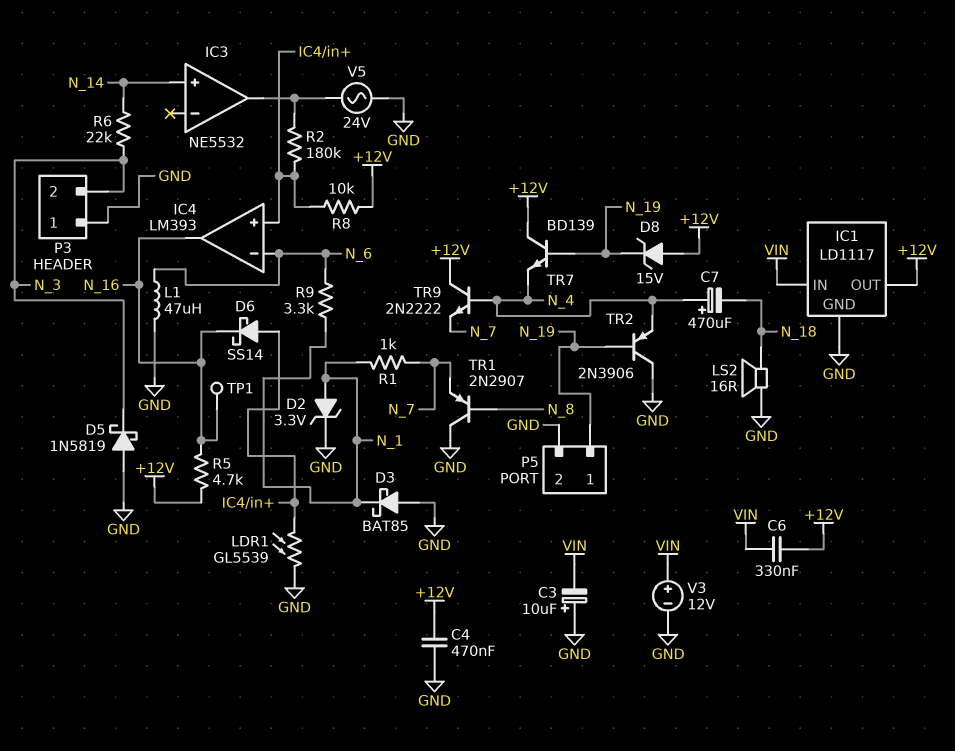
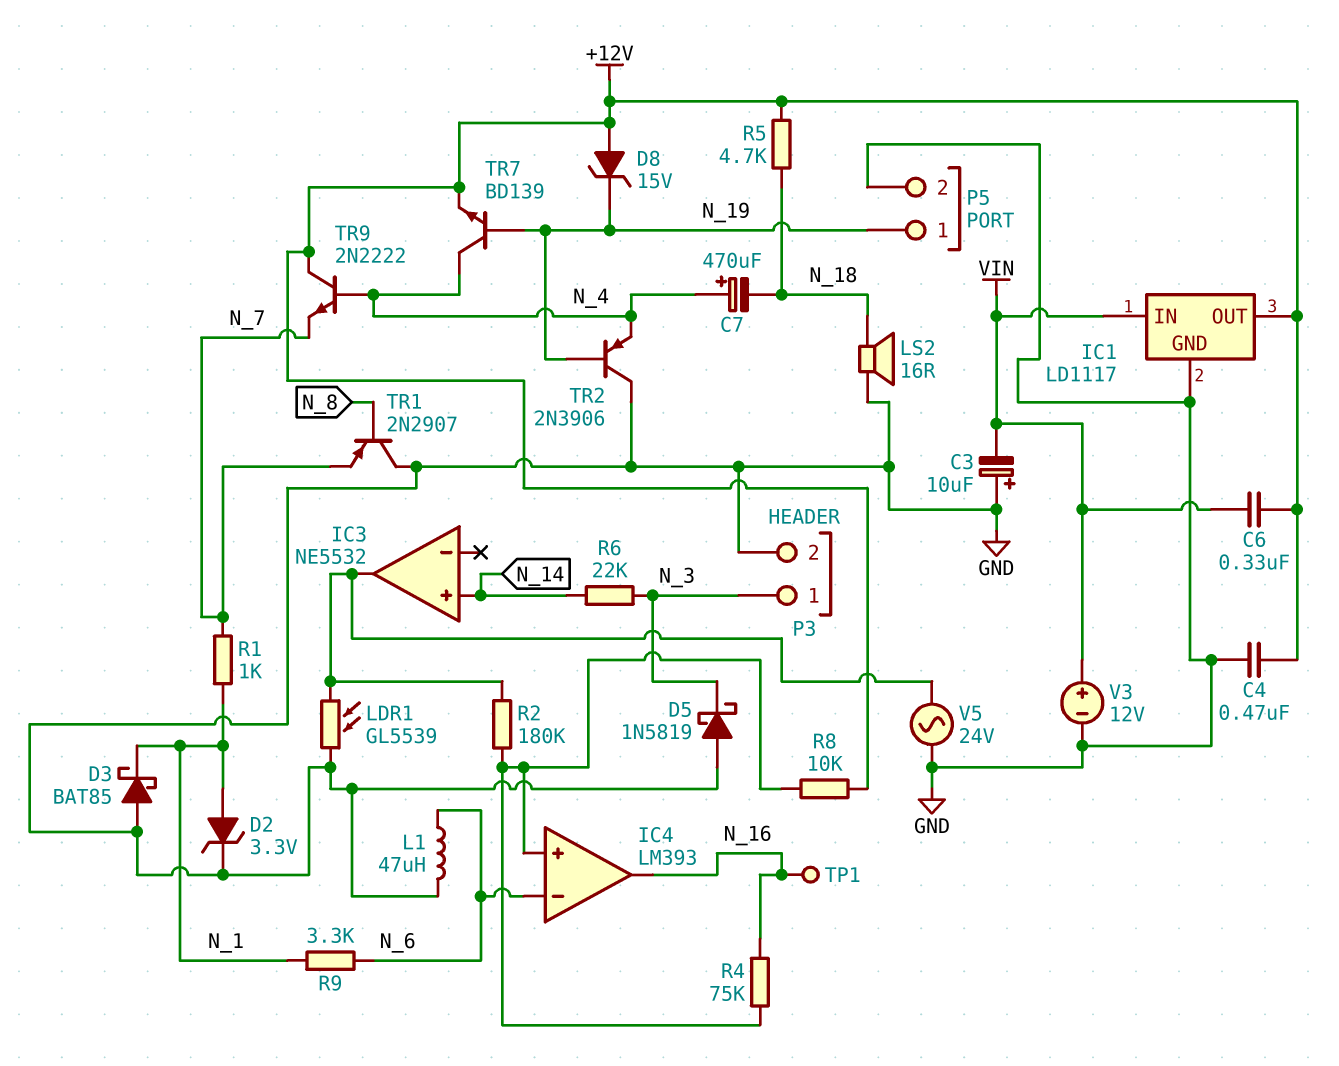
D6: schottky SS14 (A IC4/in+, K N_16) -> none
LDR1: GL5539 (GND, IC4/in+) -> GL5539 (GND, IC3/out)
P3 pin 1: GND -> N_3
P3 pin 2: N_3 -> GND
R4: none -> 75k (IC4/in+, N_16)
R5: 4.7k (+12V, N_16) -> 4.7k (+12V, N_18)
TR7: NPN BD139 (B N_19, C +12V, E N_4) -> NPN BD139 (B N_19, C N_4, E +12V)

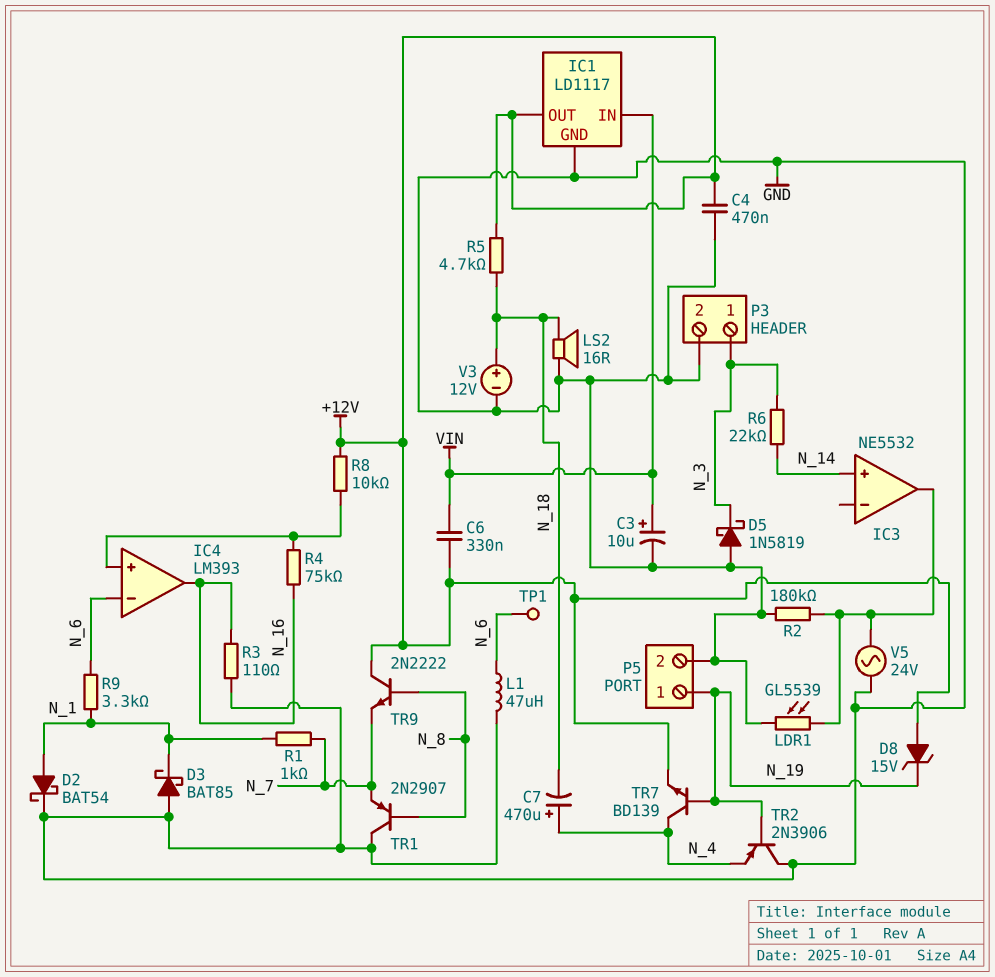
C3: 10uF (plus GND, minus VIN) -> 10uF (plus VIN, minus GND)
D2: zener 3.3V (A N_1, K GND) -> schottky BAT54 (A N_1, K GND)
R2: 180k (IC3/out, IC4/in+) -> 180k (GND, IC3/out)
R3: none -> 110 (GND, N_16)
TP1: test point (N_16) -> test point (N_6)
TR9: NPN 2N2222 (B N_4, C +12V, E N_7) -> NPN 2N2222 (B N_8, C +12V, E N_7)
V3: 12V (plus VIN, minus GND) -> 12V (plus N_18, minus GND)

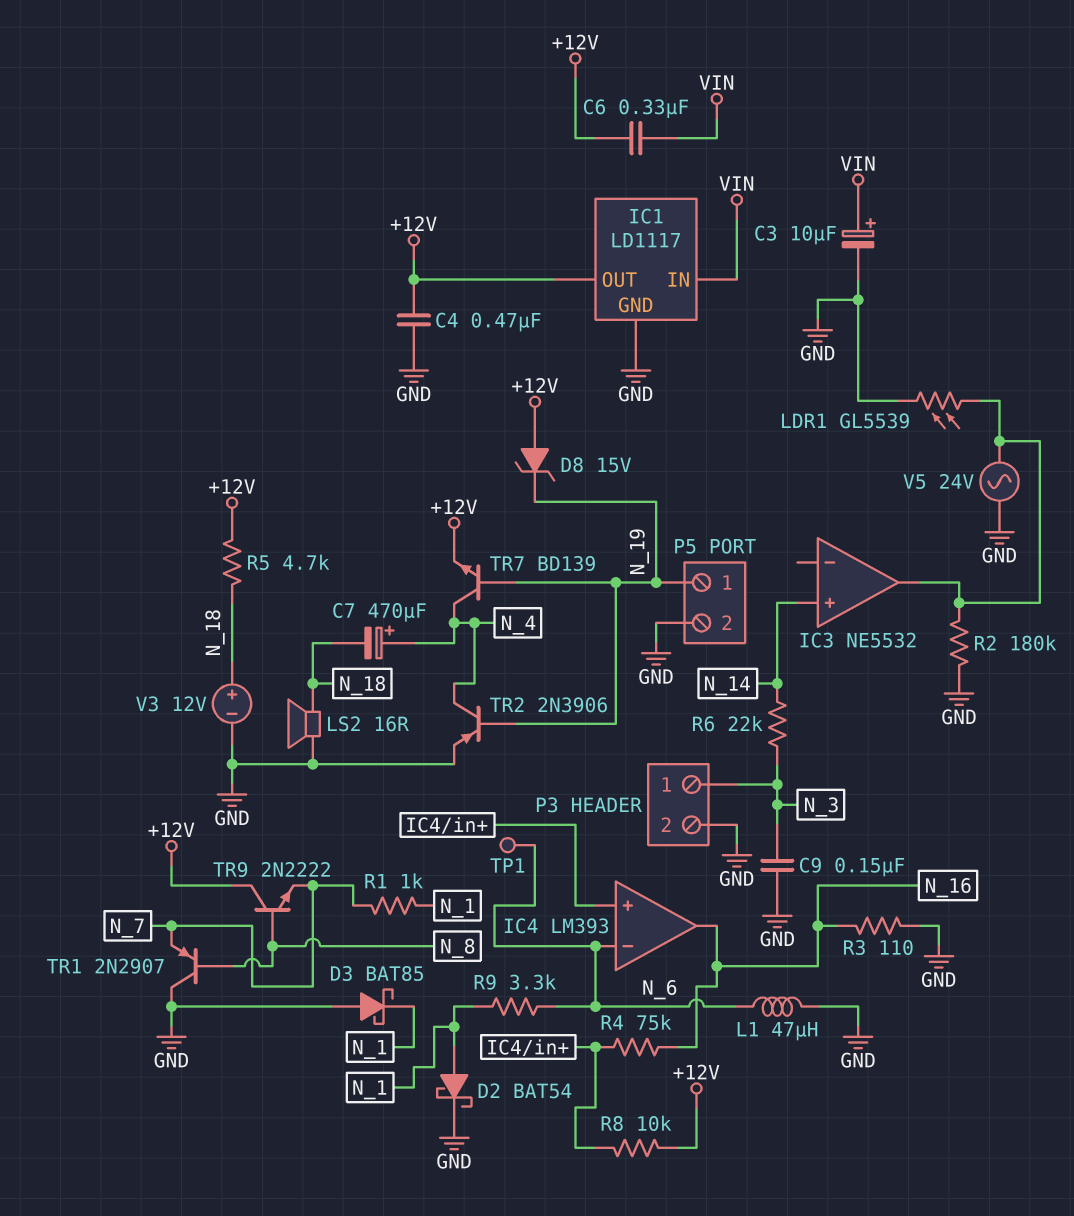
C9: none -> 150nF (GND, N_3)
D5: schottky 1N5819 (A GND, K N_3) -> none
TR2: PNP 2N3906 (B N_19, C GND, E N_4) -> PNP 2N3906 (B N_19, C N_4, E GND)

